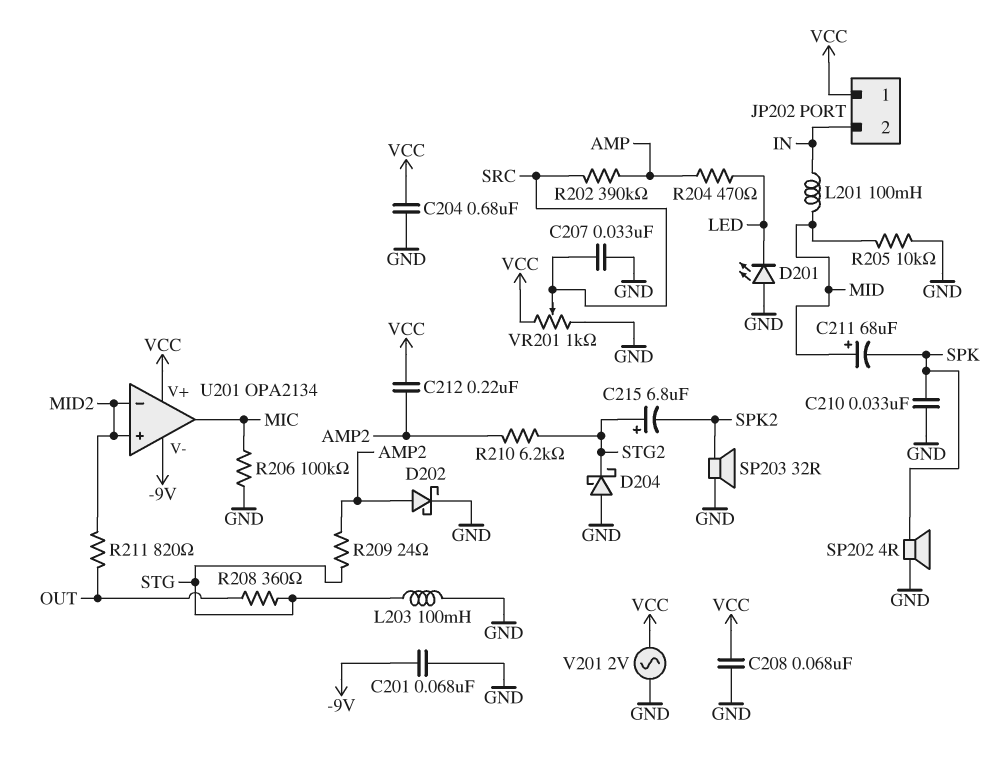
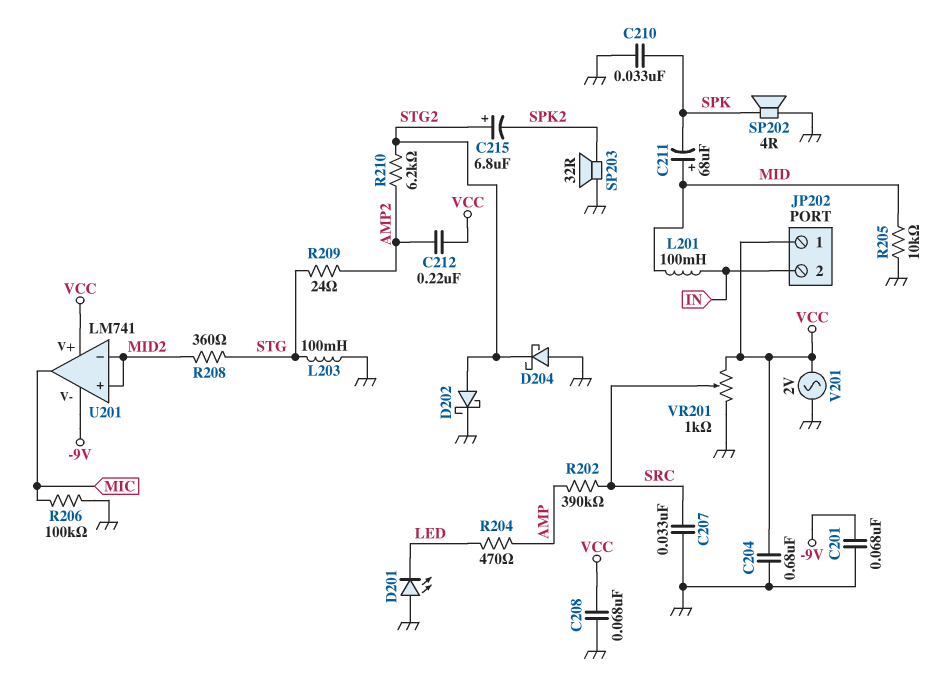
D202: schottky (A AMP2, K GND) -> schottky (A STG2, K GND)
R208: 360 (OUT, STG) -> 360 (MID2, STG)
R211: 820 (MID2, OUT) -> none
U201: OPA2134 -> LM741

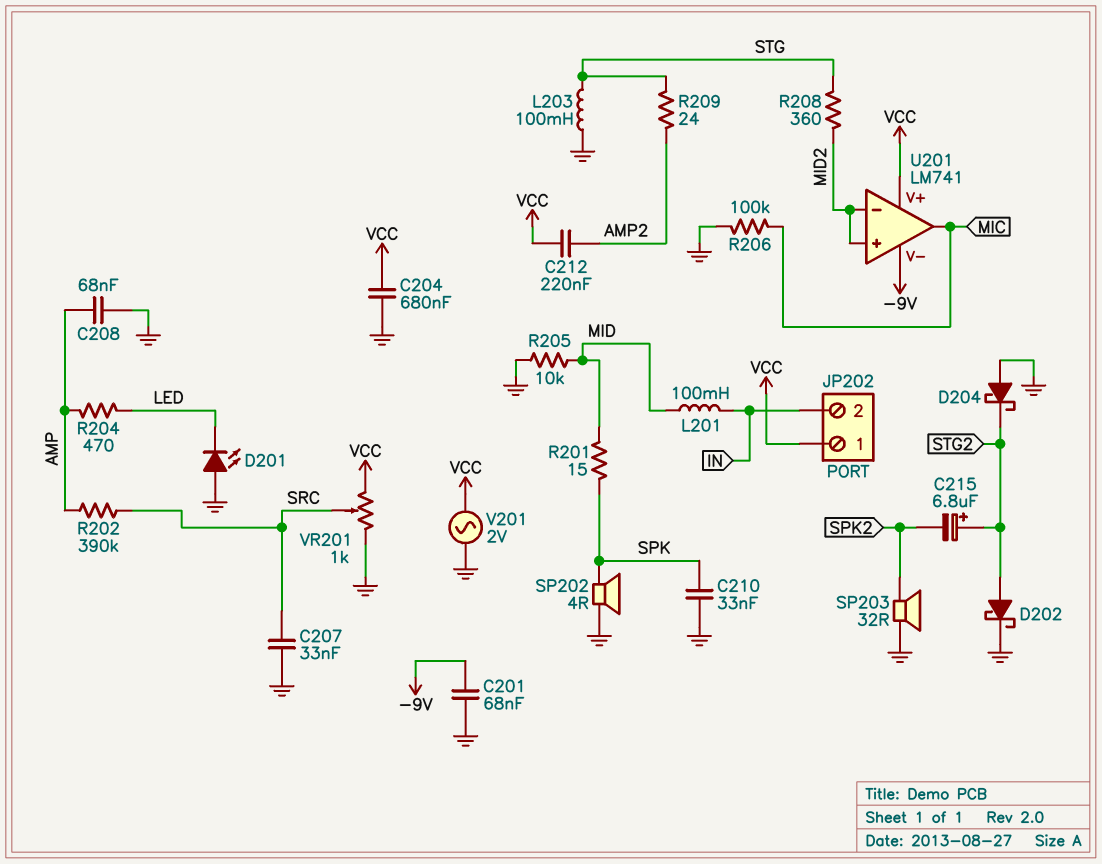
C208: 68nF (GND, VCC) -> 68nF (AMP, GND)
C211: 68uF (plus MID, minus SPK) -> none
R201: none -> 15 (MID, SPK)
R210: 6.2k (AMP2, STG2) -> none

